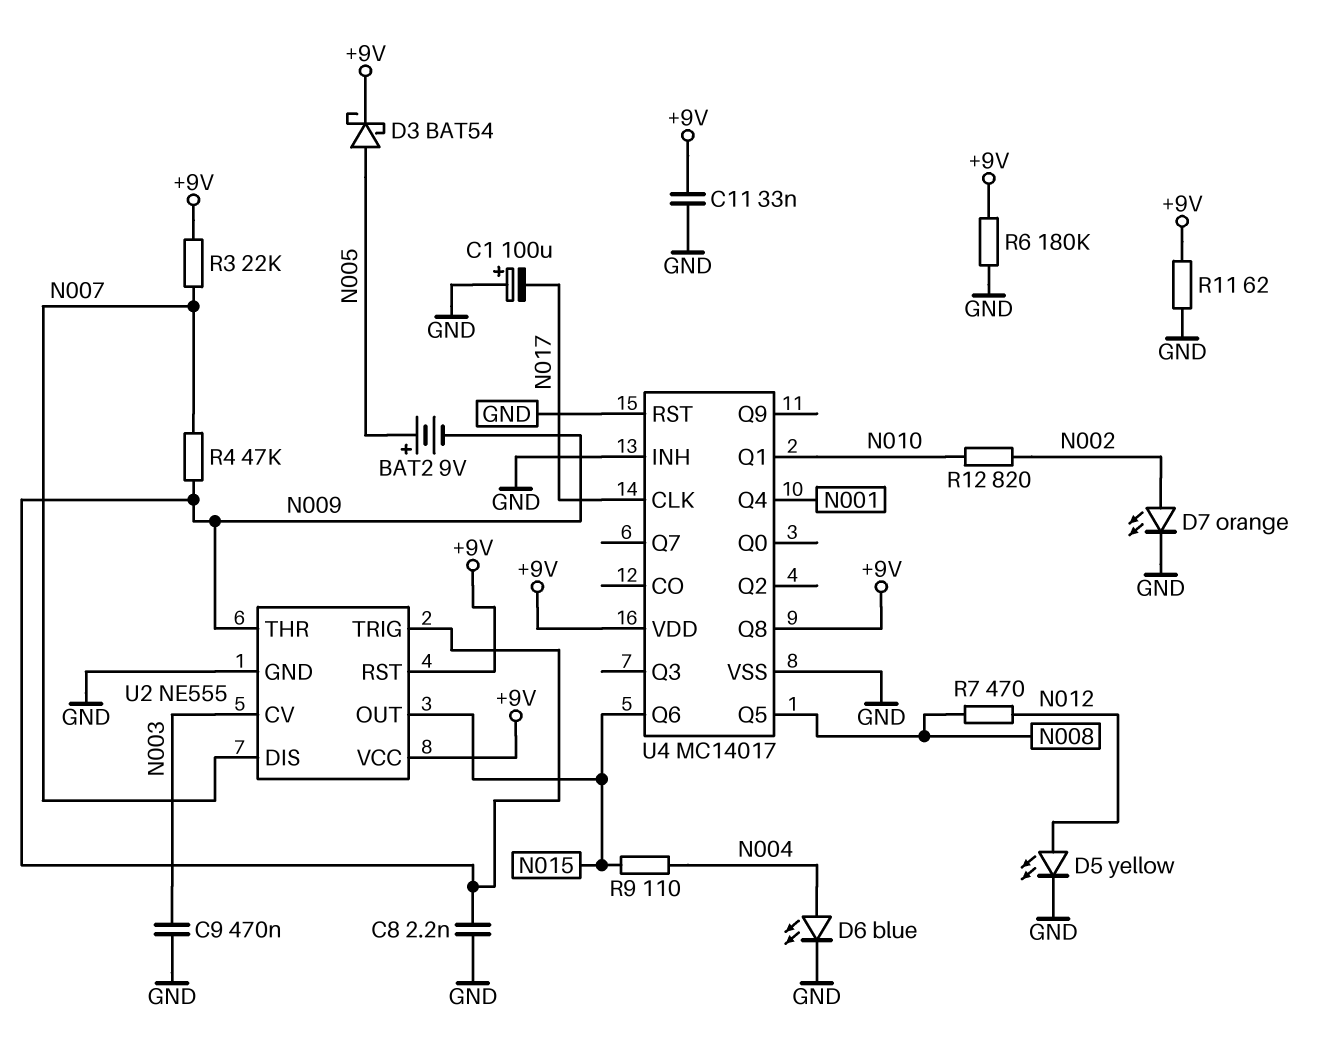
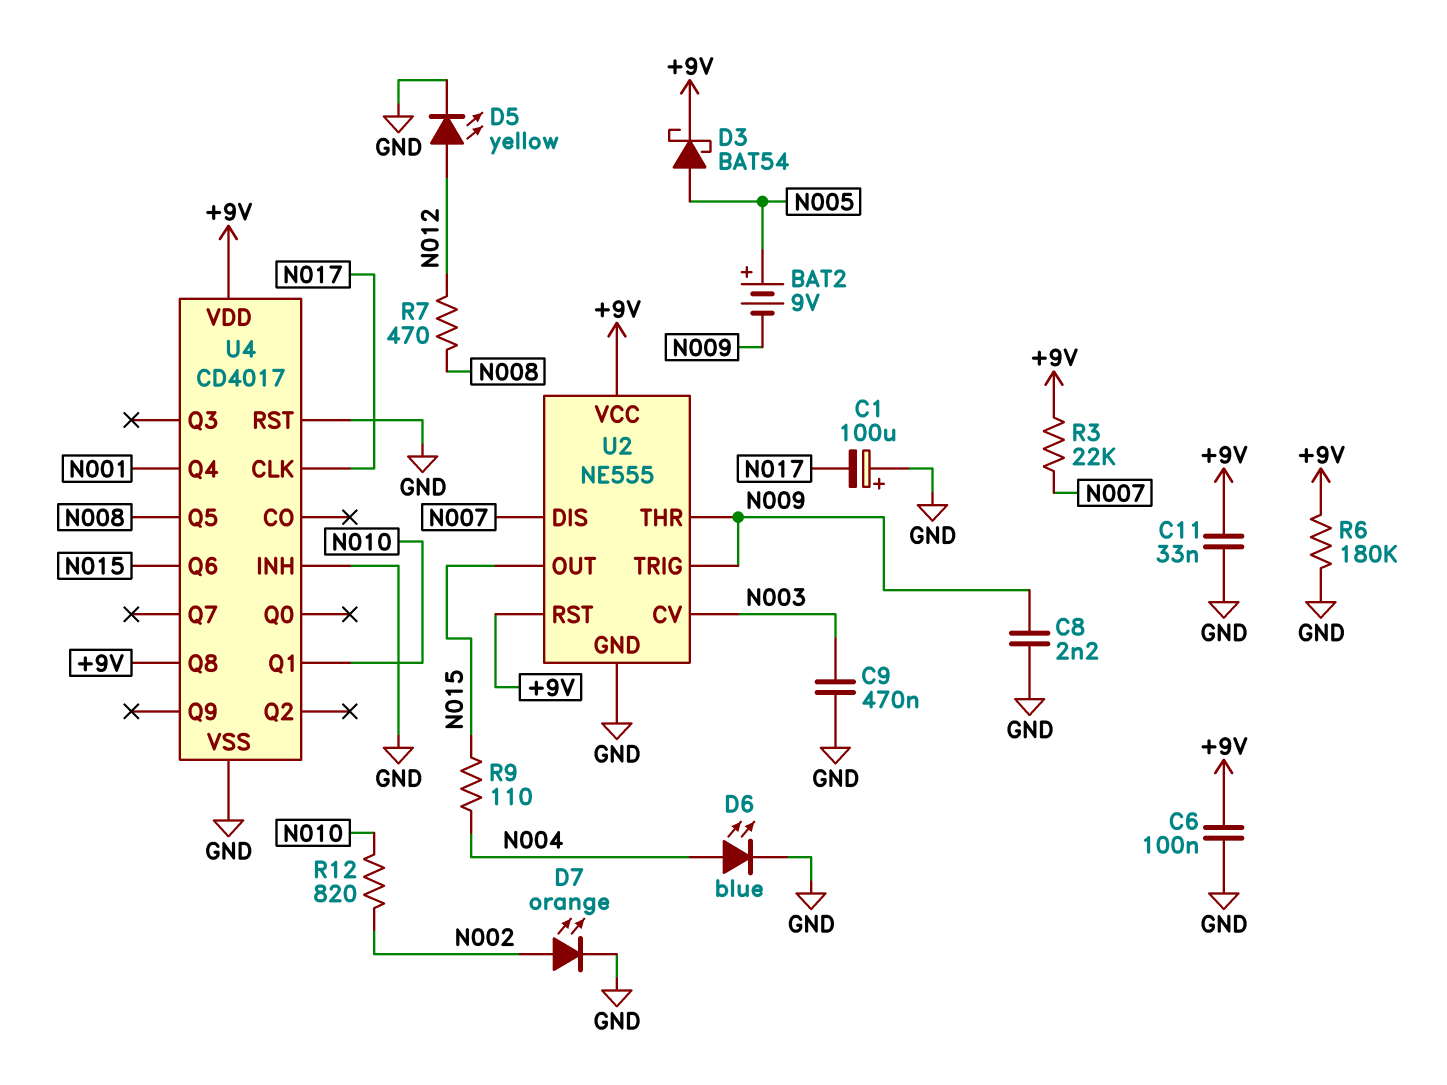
C6: none -> 100nF (+9V, GND)
R4: 47k (N007, N009) -> none
R11: 62 (+9V, GND) -> none
U4: MC14017 -> CD4017

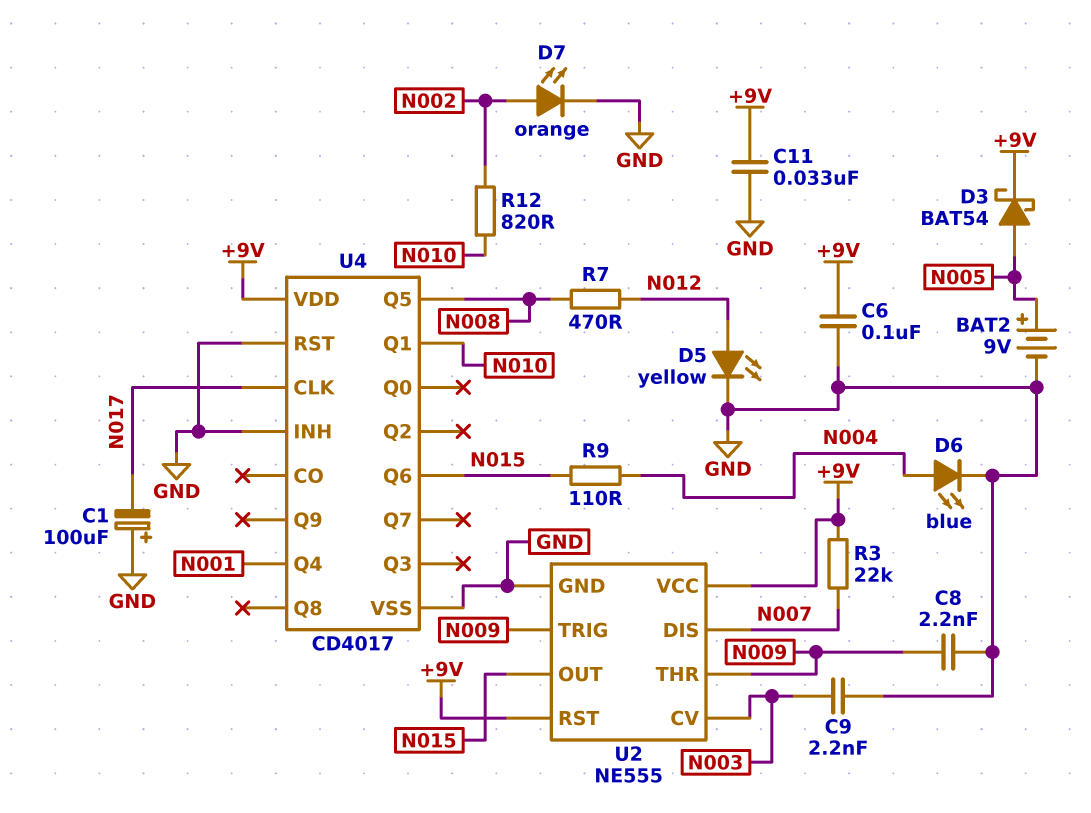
BAT2: 9V (plus N005, minus N009) -> 9V (plus N005, minus GND)
C9: 470nF (GND, N003) -> 2.2nF (GND, N003)
R6: 180k (+9V, GND) -> none
U4 pin Q8: +9V -> none

